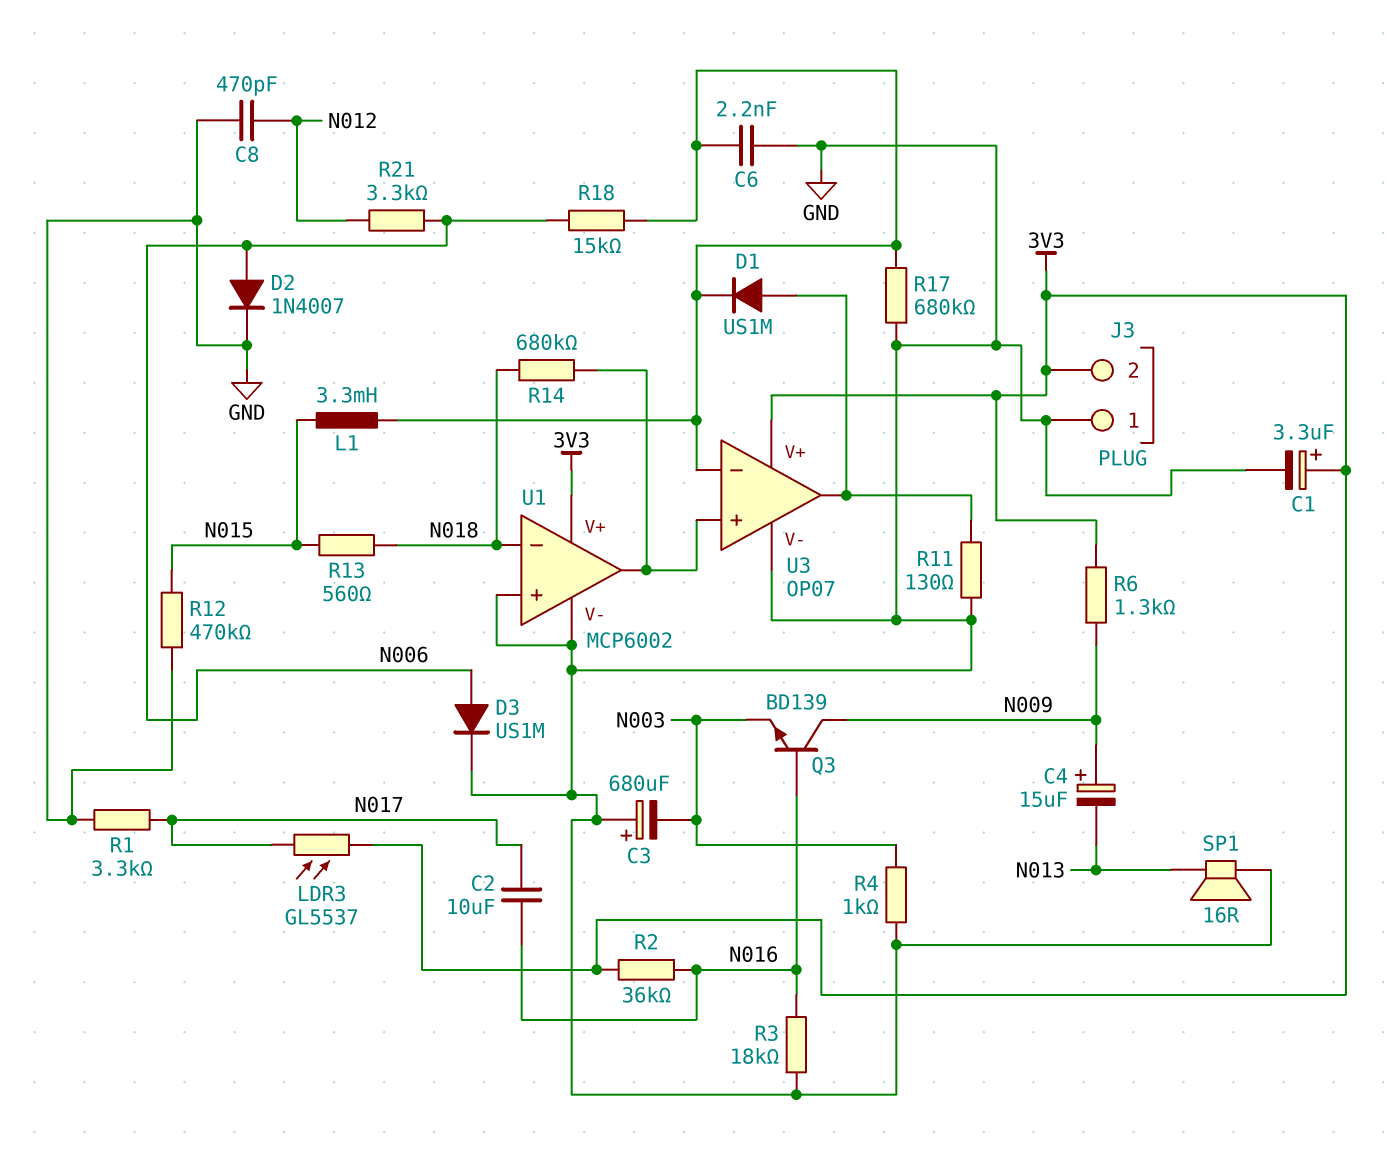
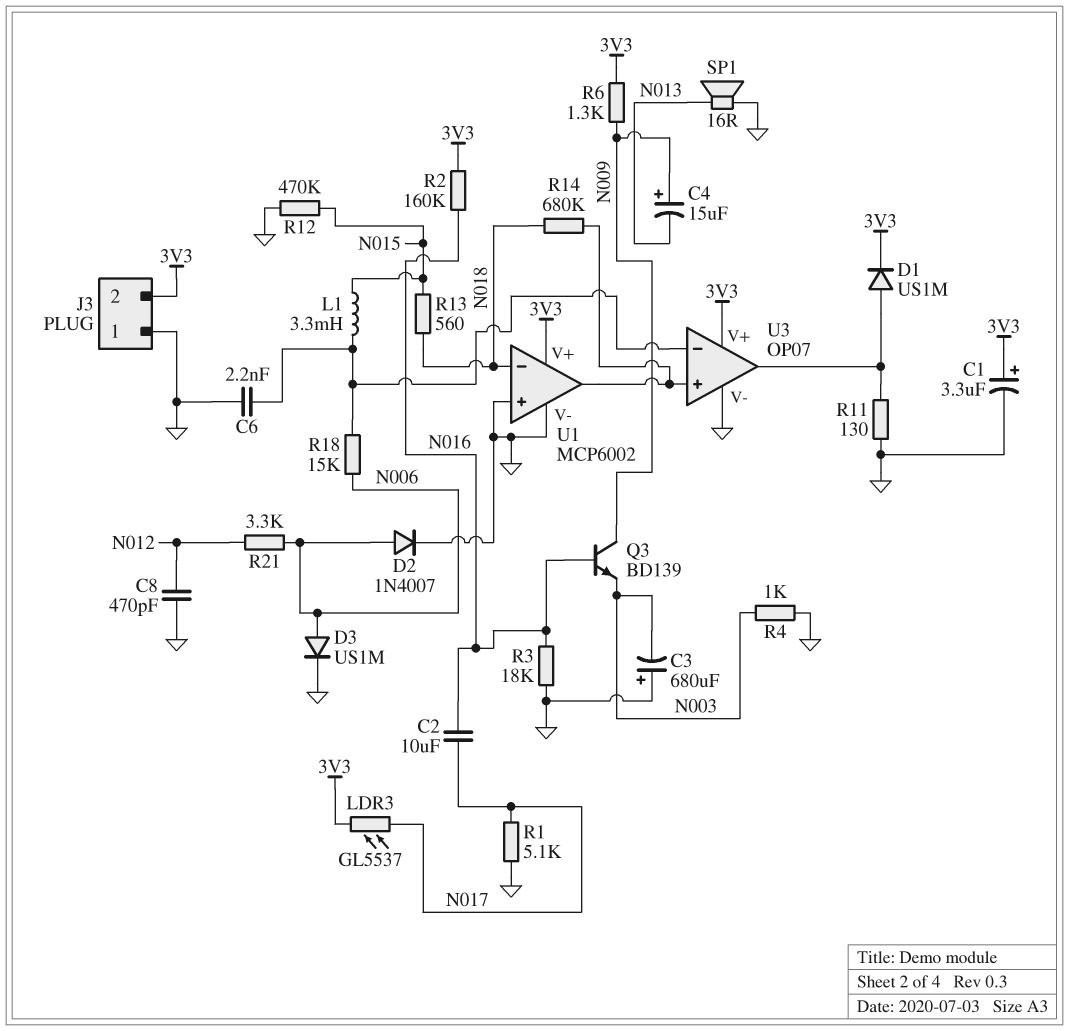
D1: diode US1M (A U3/out, K U3/in-) -> diode US1M (A U3/out, K 3V3)
R1: 3.3k (GND, N017) -> 5.1k (GND, N017)
R2: 36k (3V3, N016) -> 160k (3V3, N016)
R17: 680k (GND, U3/in-) -> none

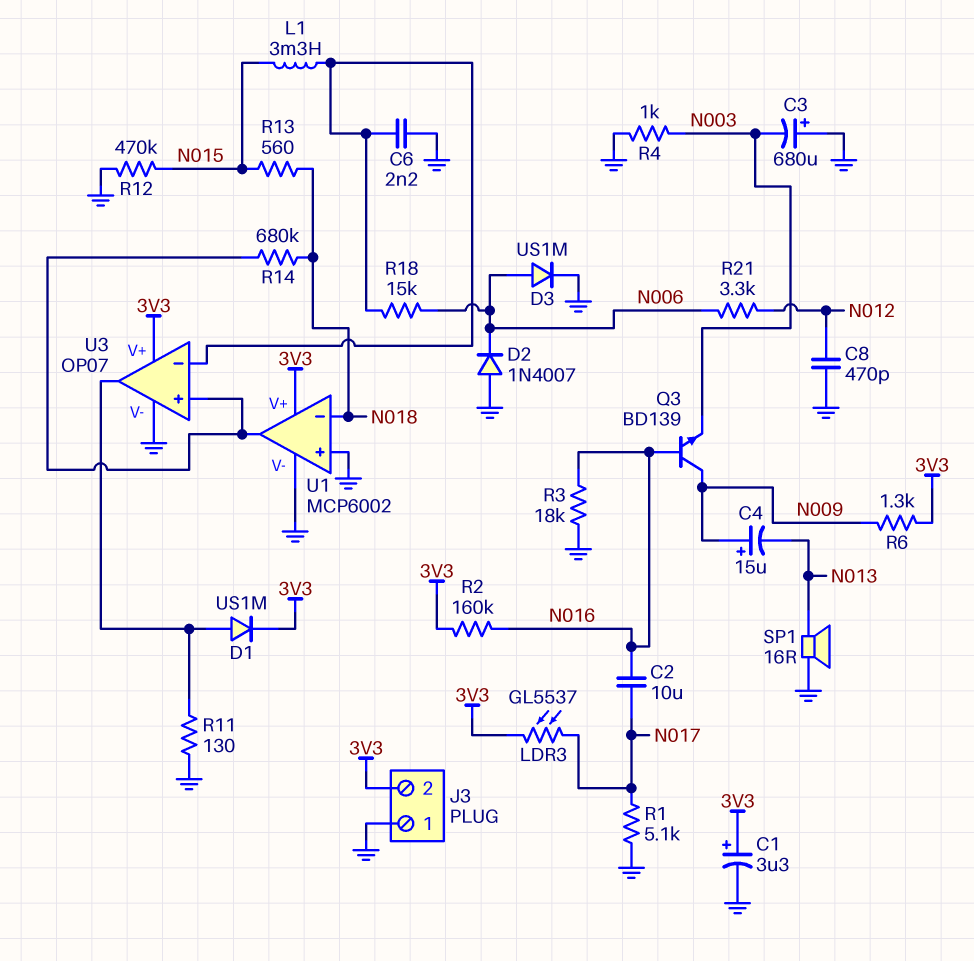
D2: diode 1N4007 (A N006, K GND) -> diode 1N4007 (A GND, K N006)

